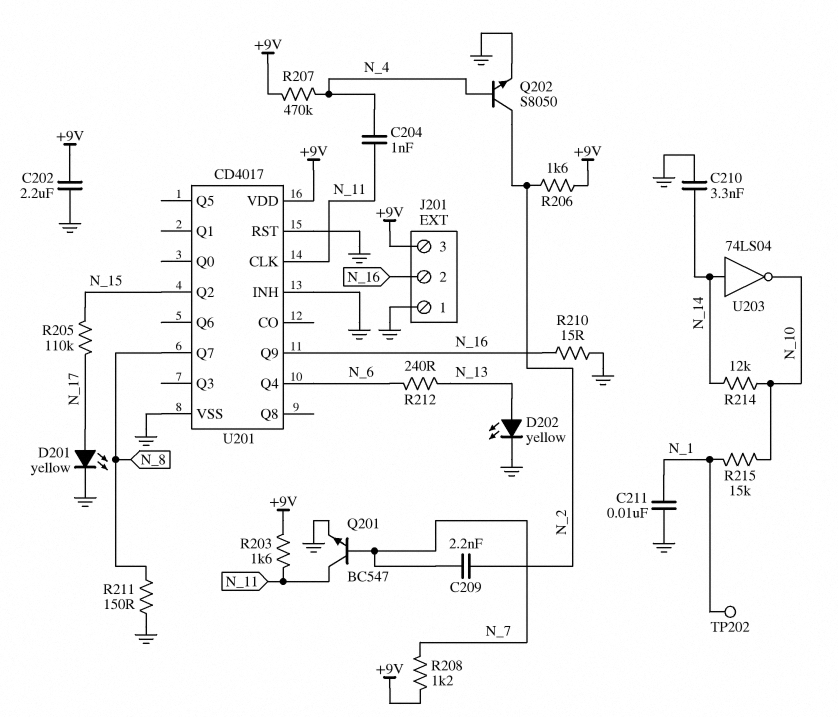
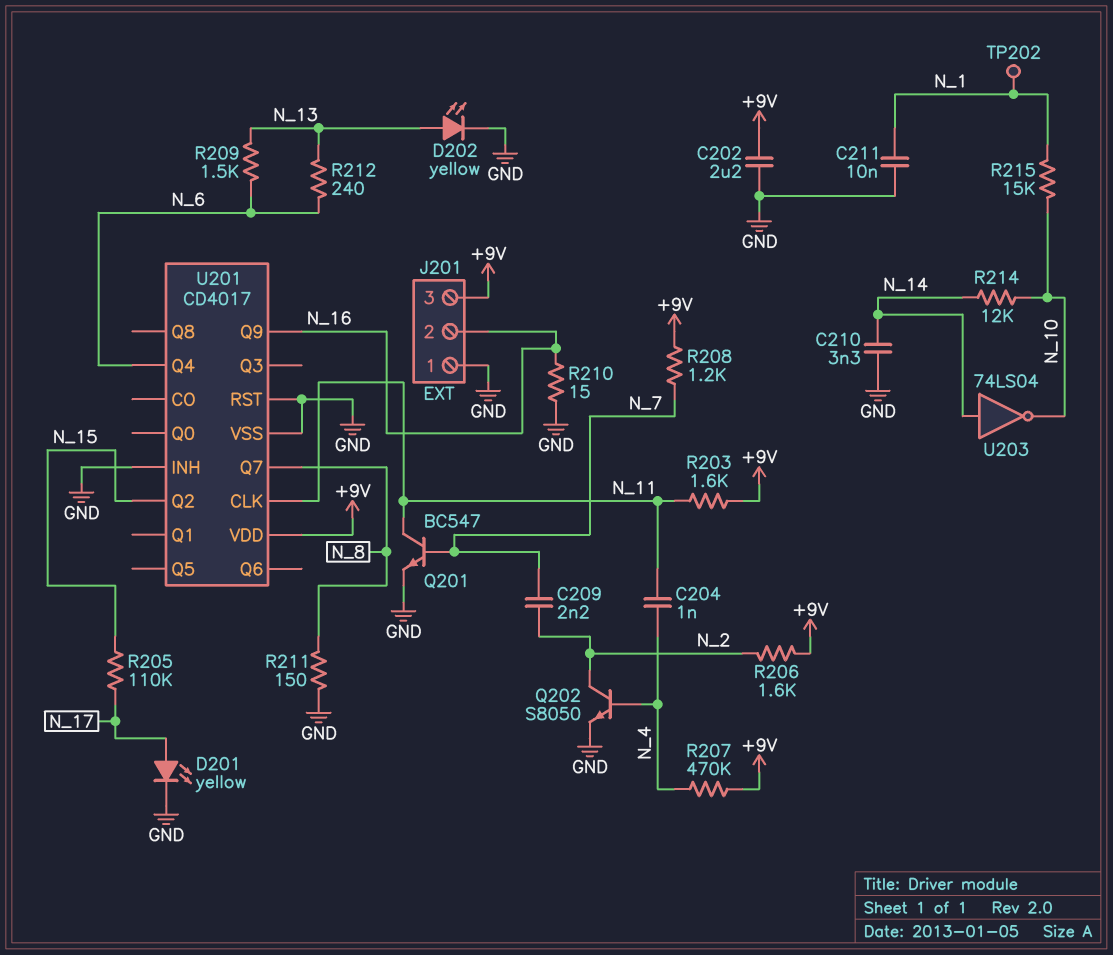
R209: none -> 1.5k (N_6, N_13)

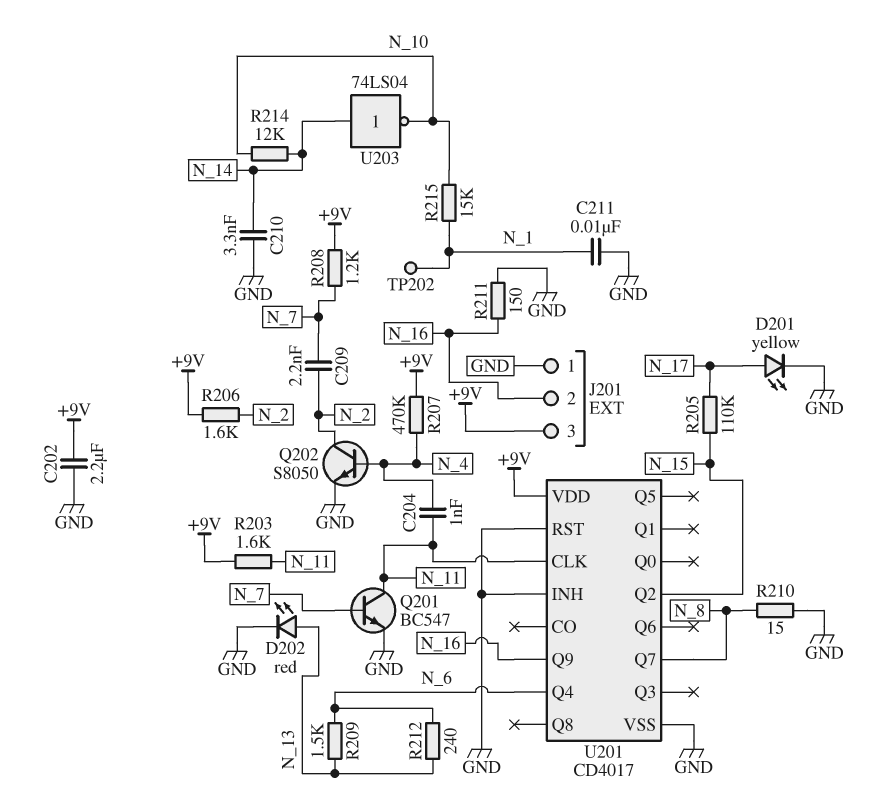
D202: LED yellow (A N_13, K GND) -> LED red (A N_13, K GND)
R210: 15 (GND, N_16) -> 15 (GND, N_8)
R211: 150 (GND, N_8) -> 150 (GND, N_16)

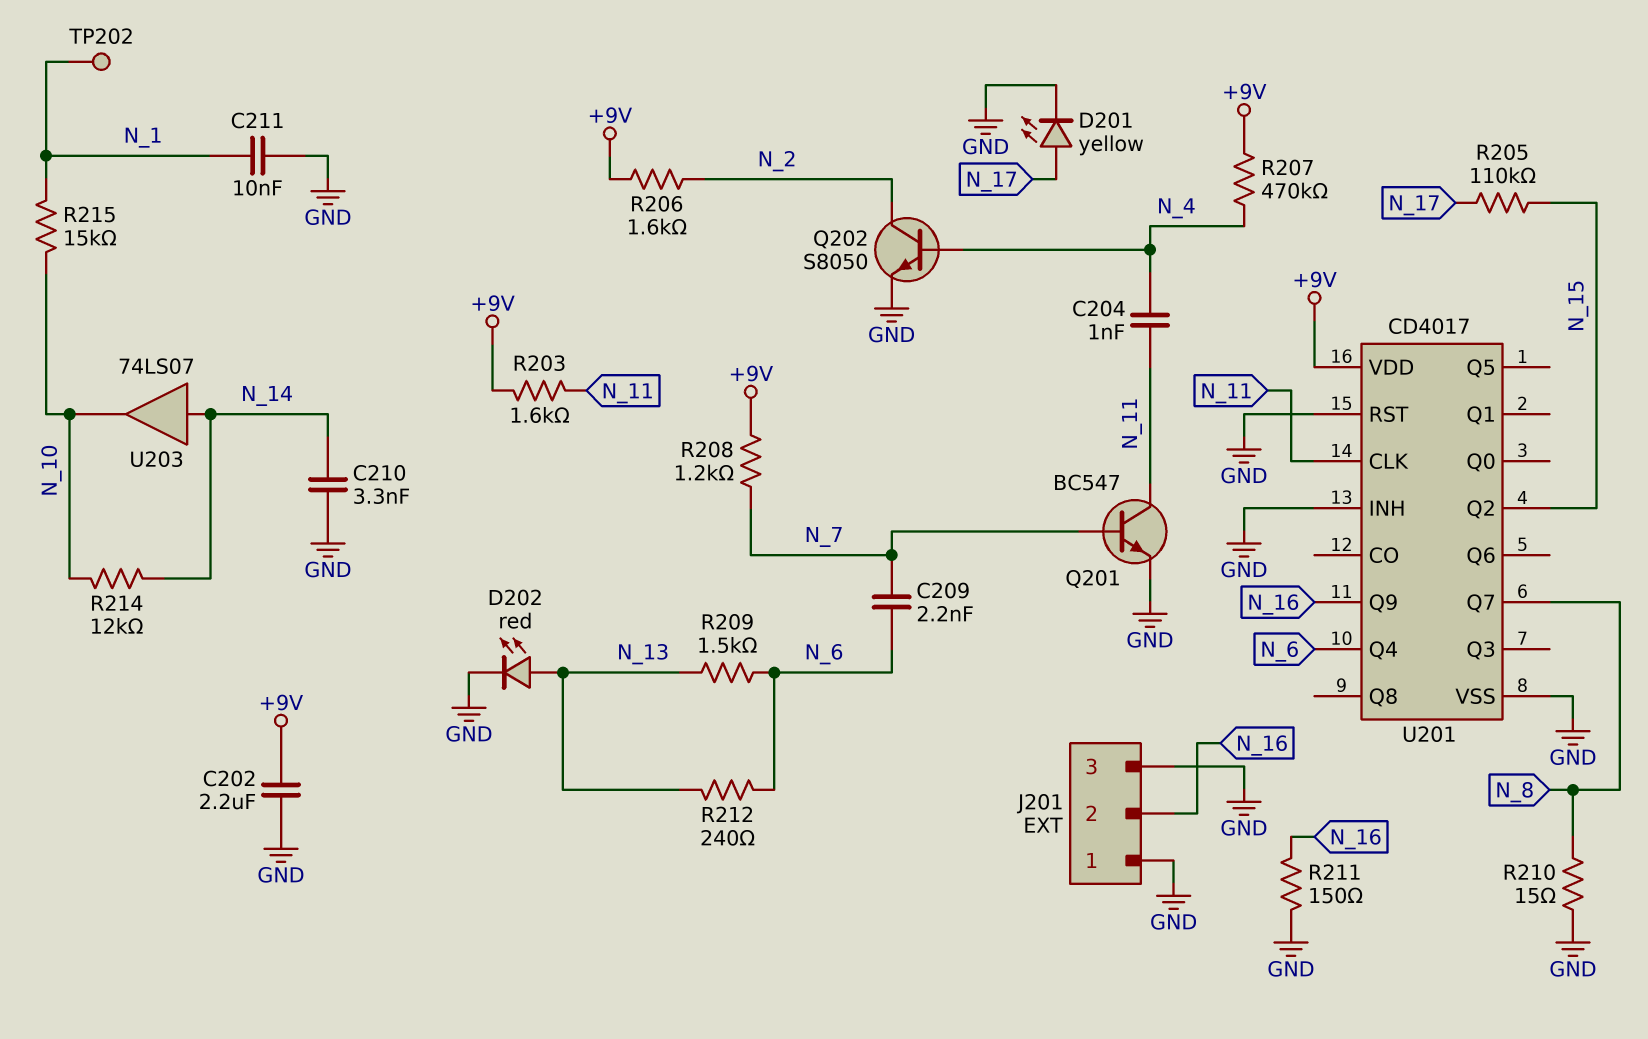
C209: 2.2nF (N_2, N_7) -> 2.2nF (N_6, N_7)
J201 pin 3: +9V -> GND
U203: NOT 74LS04 (in N_14, out N_10) -> buffer 74LS07 (in N_14, out N_10)

